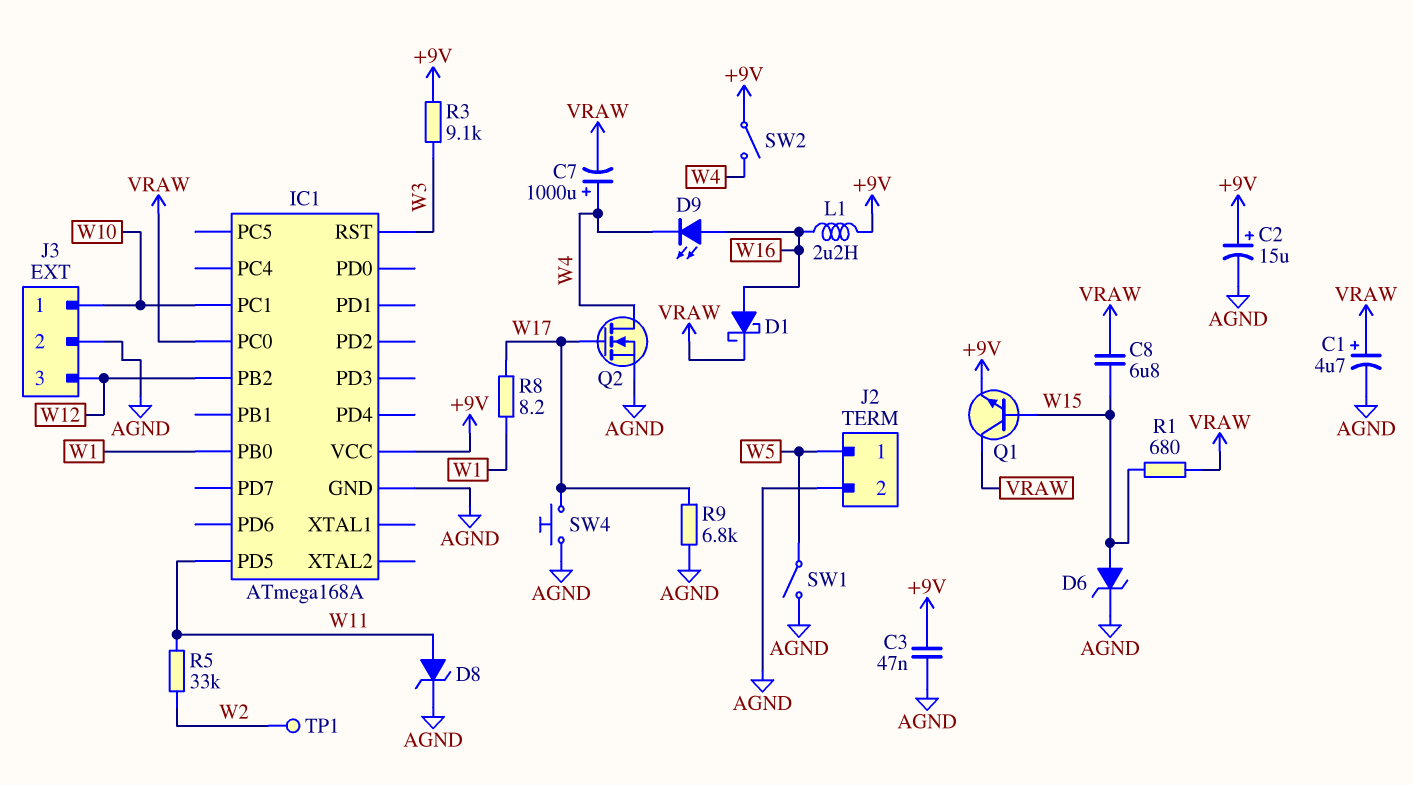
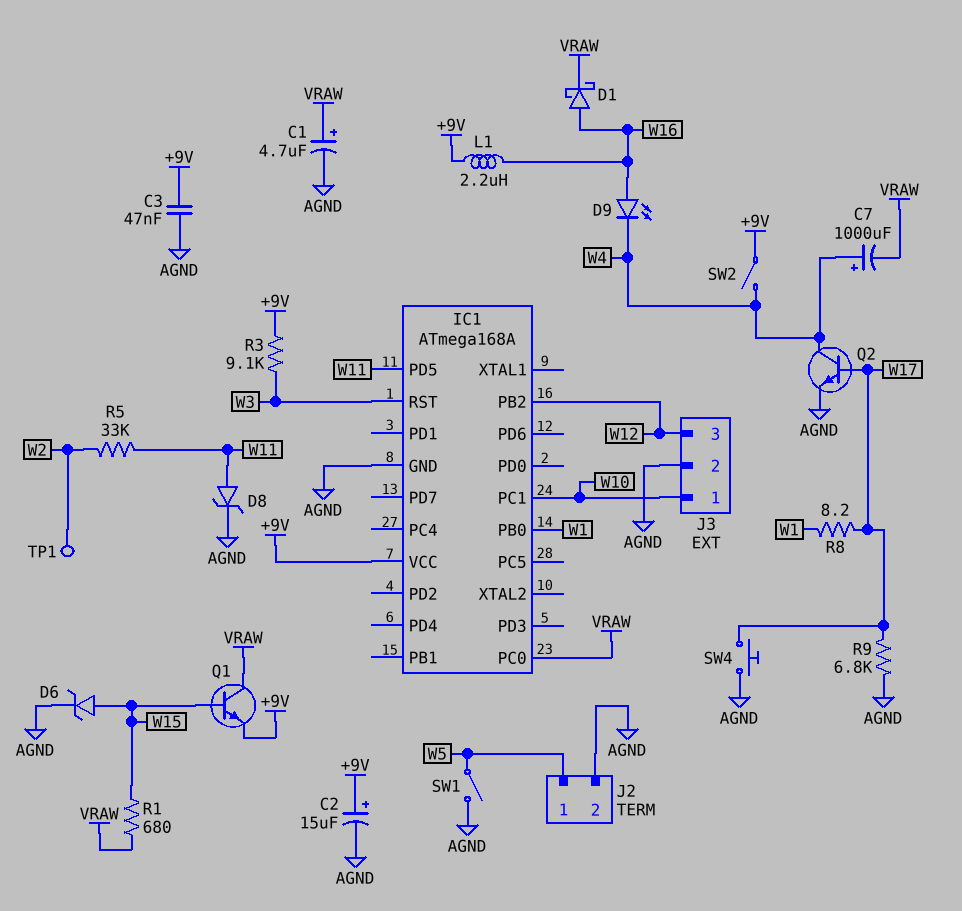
C8: 6.8uF (VRAW, W15) -> none
Q2: NMOS (G W17, D W4, S AGND) -> NPN (B W17, C W4, E AGND)

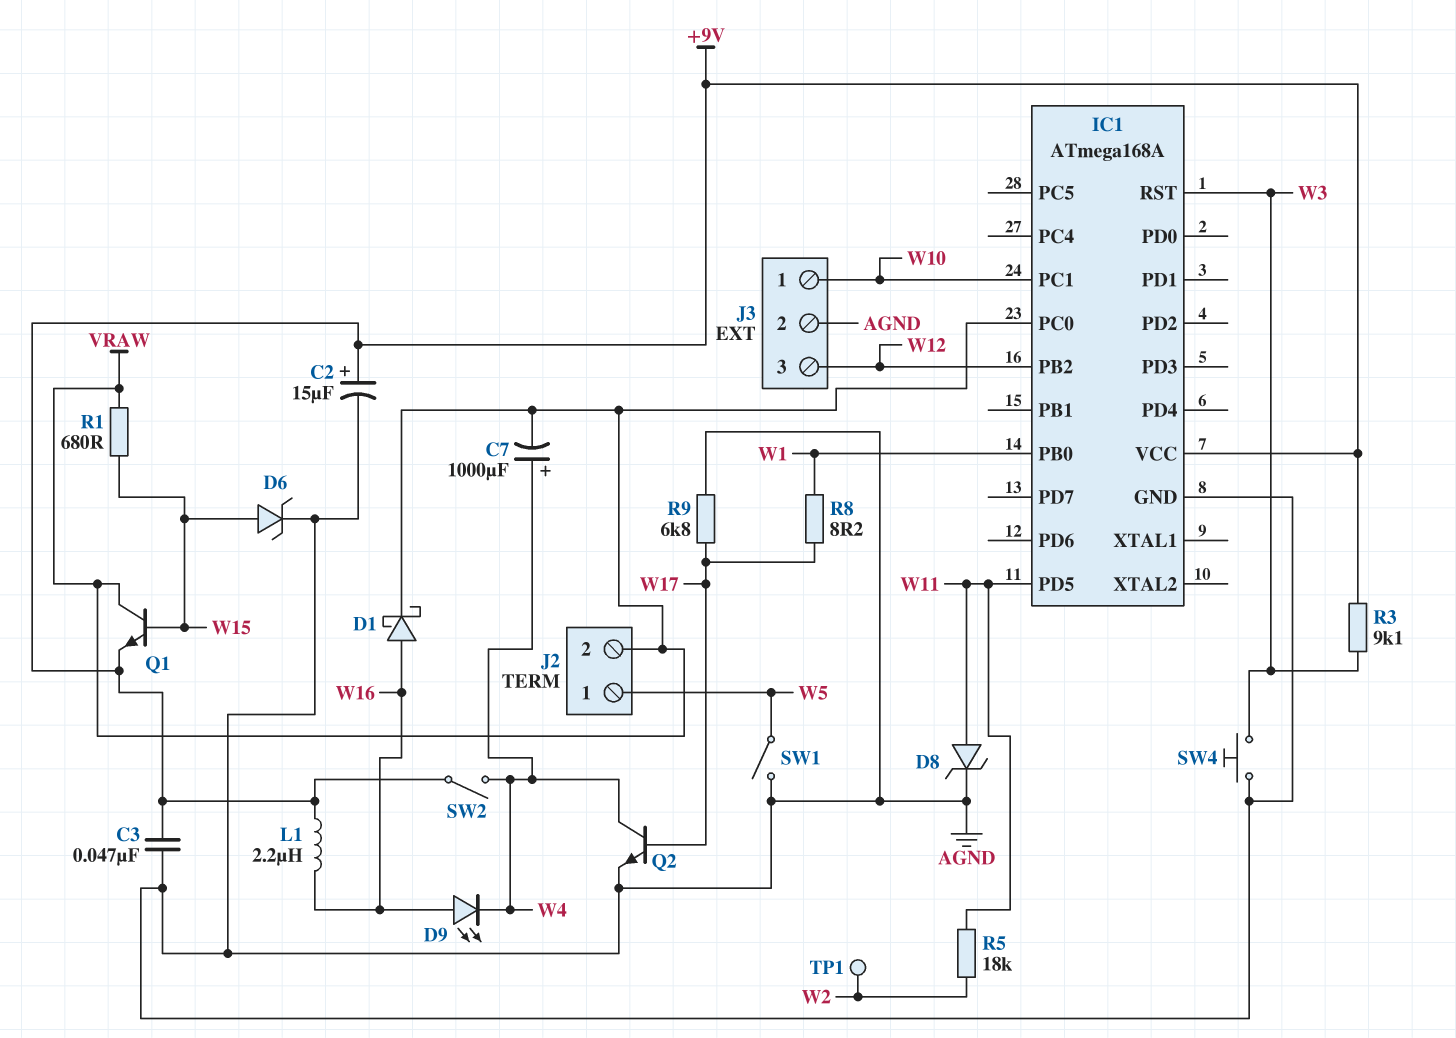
C1: 4.7uF (plus VRAW, minus AGND) -> none
J2 pin 2: AGND -> VRAW
R5: 33k (W2, W11) -> 18k (W2, W11)
SW4: button (AGND, W17) -> button (AGND, W3)

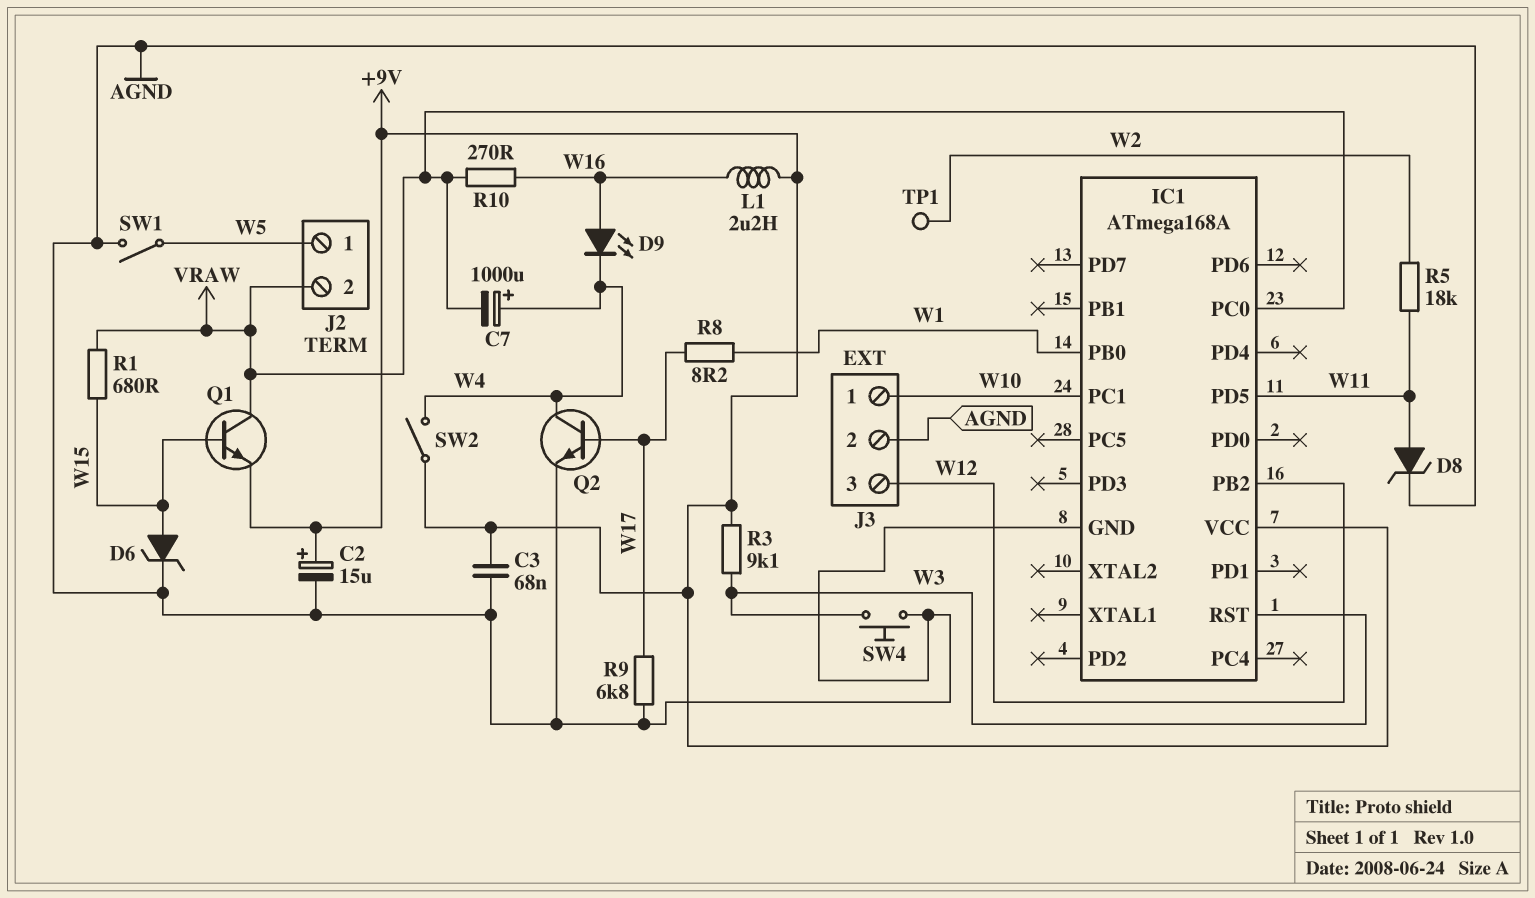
C3: 47nF (+9V, AGND) -> 68nF (+9V, AGND)
D1: schottky (A W16, K VRAW) -> none
R10: none -> 270 (VRAW, W16)

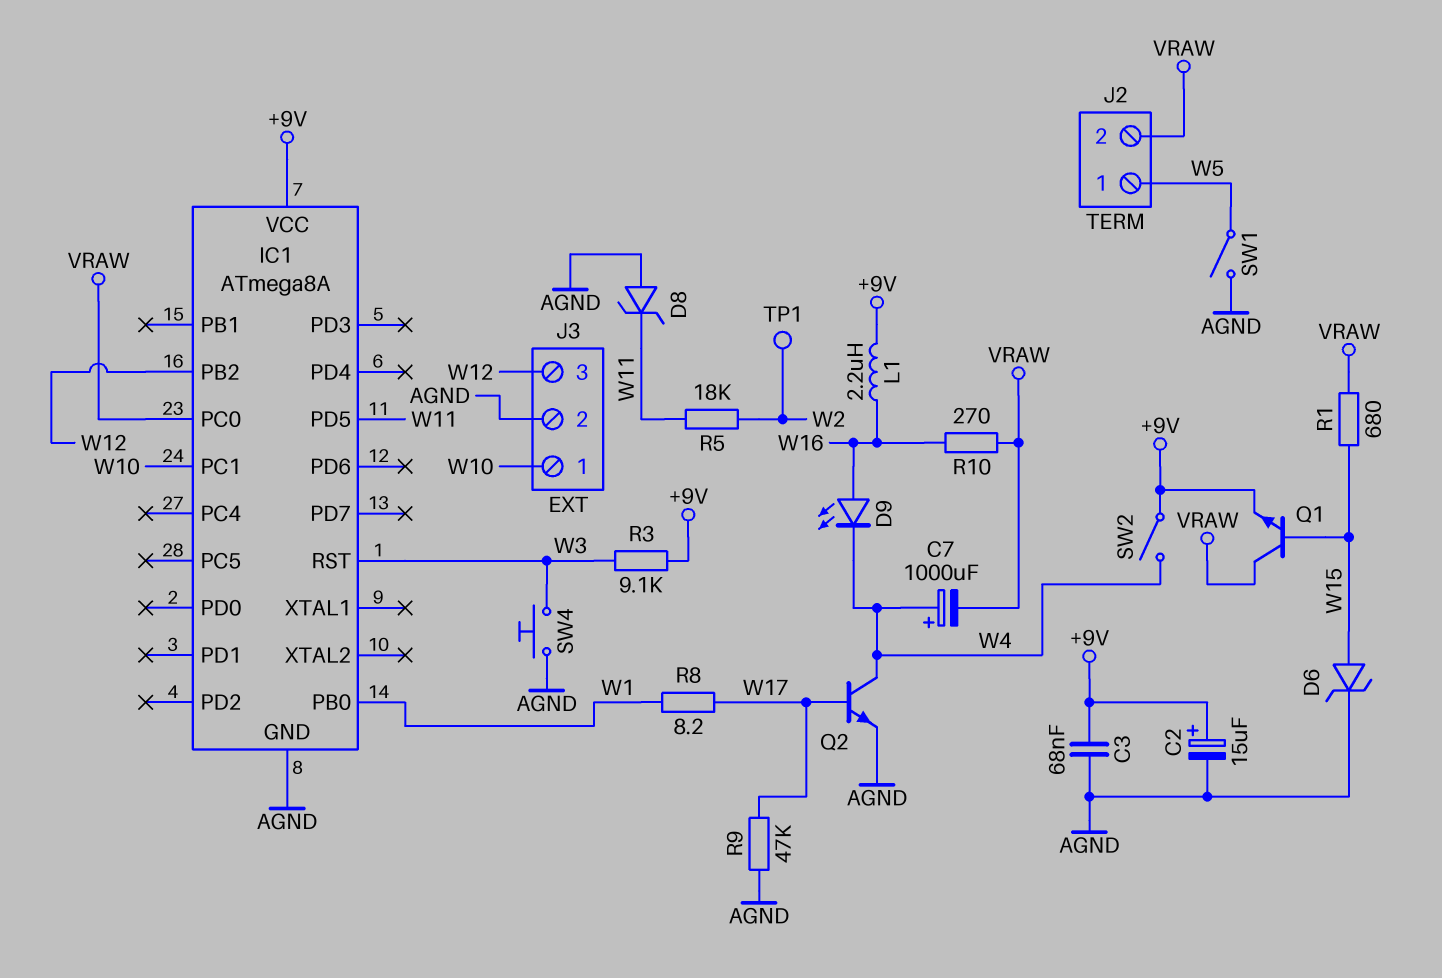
D8: zener (A W11, K AGND) -> zener (A AGND, K W11)
IC1: ATmega168A -> ATmega8A
R9: 6.8k (AGND, W17) -> 47k (AGND, W17)

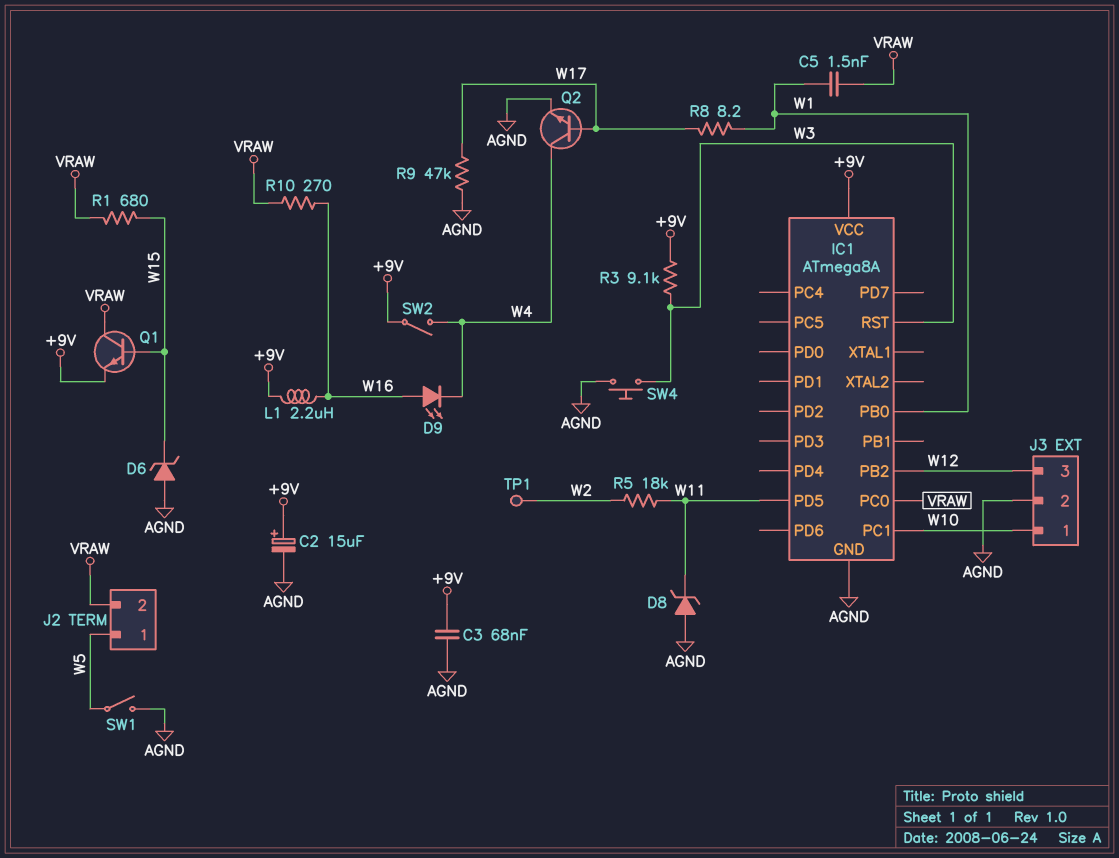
C5: none -> 1.5nF (VRAW, W1)
C7: 1000uF (plus W4, minus VRAW) -> none
D6: zener (A W15, K AGND) -> zener (A AGND, K W15)

